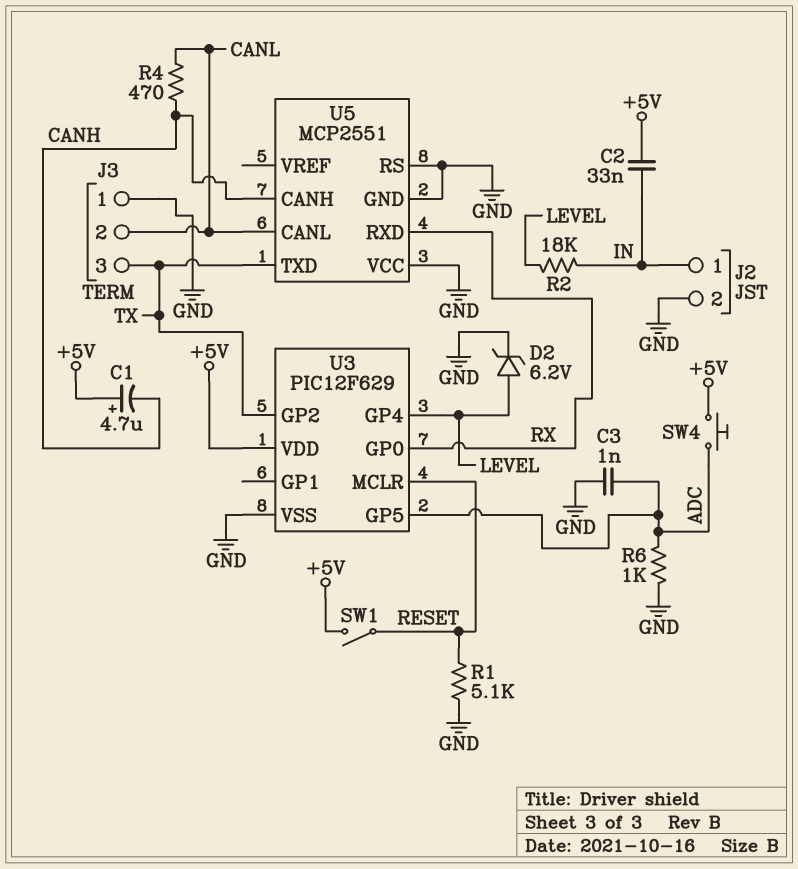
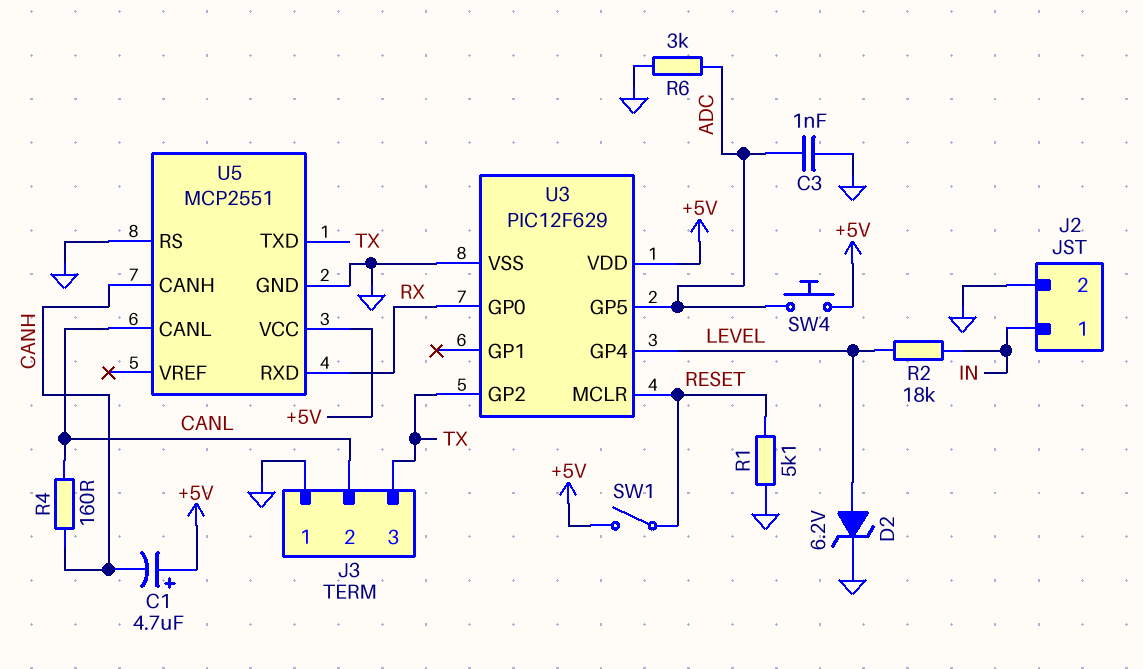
C2: 33nF (+5V, IN) -> none
R4: 470 (CANH, CANL) -> 160 (CANH, CANL)
R6: 1k (ADC, GND) -> 3k (ADC, GND)
U5 pin VCC: GND -> +5V

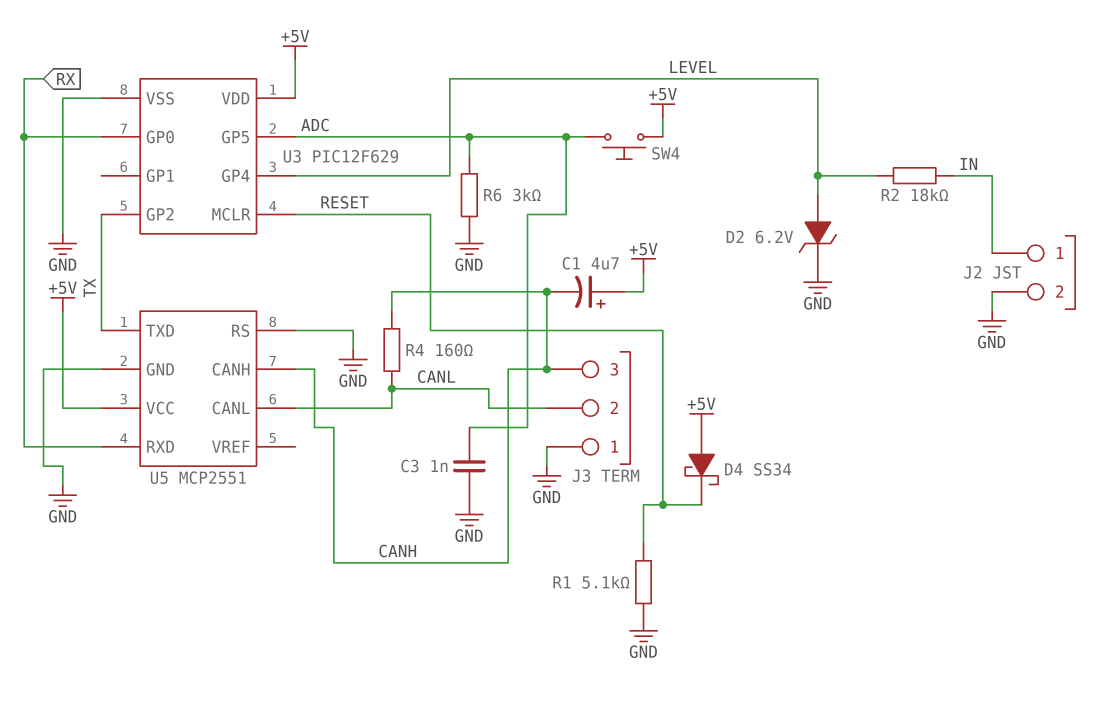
D4: none -> schottky SS34 (A +5V, K RESET)
J3 pin 3: TX -> CANH
SW1: switch (+5V, RESET) -> none

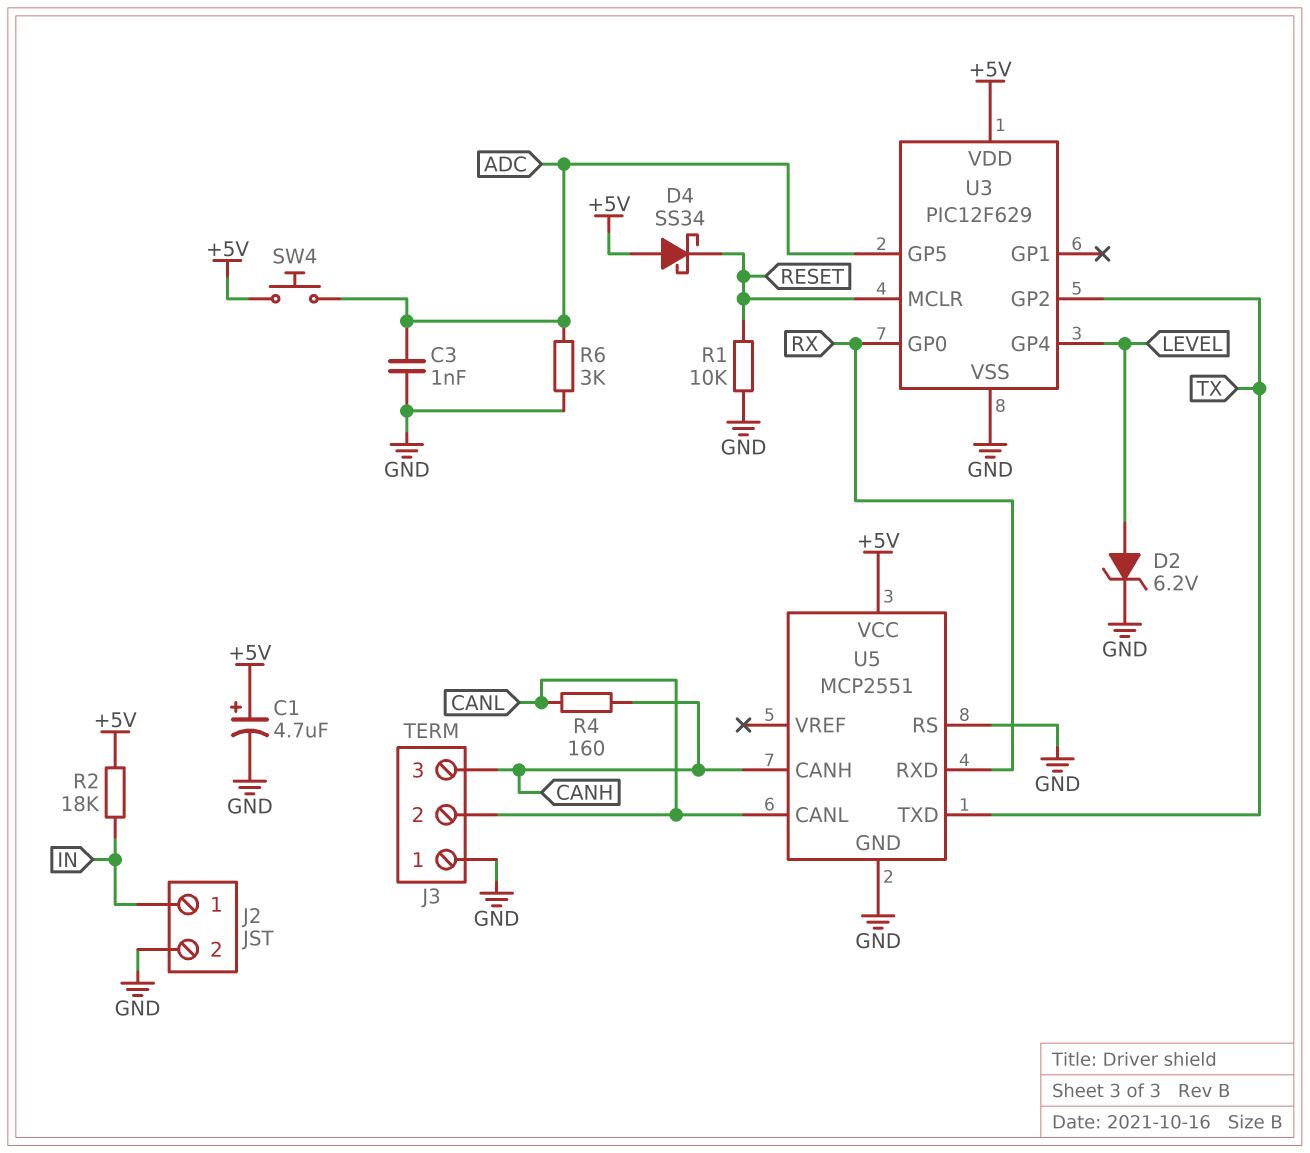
C1: 4.7uF (plus +5V, minus CANH) -> 4.7uF (plus +5V, minus GND)
R1: 5.1k (GND, RESET) -> 10k (GND, RESET)
R2: 18k (IN, LEVEL) -> 18k (+5V, IN)

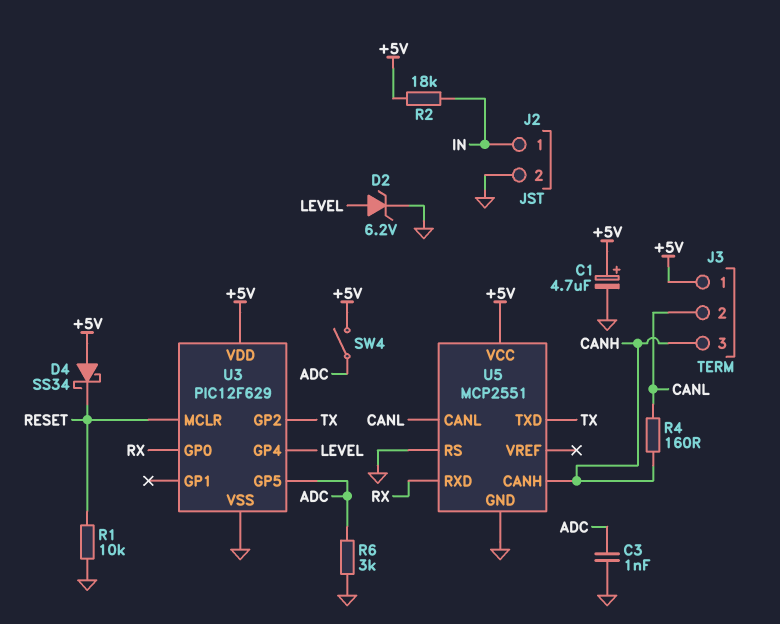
J3 pin 1: GND -> +5V
SW4: button (+5V, ADC) -> switch (+5V, ADC)

